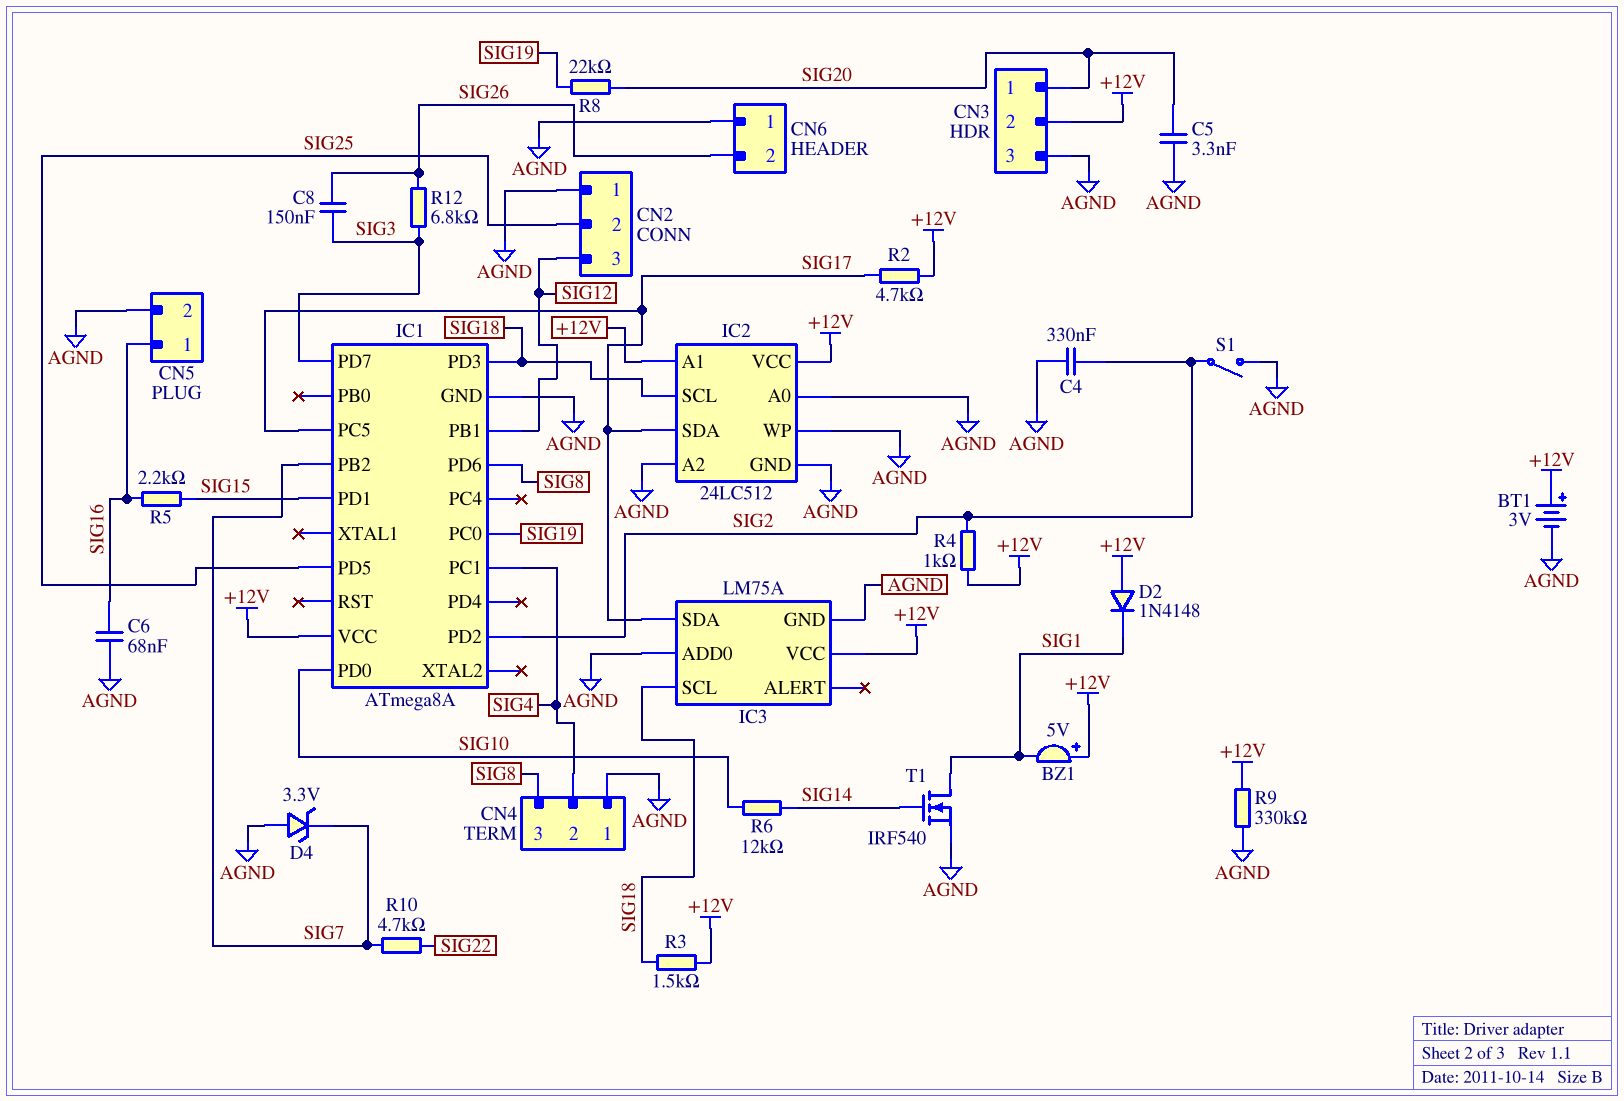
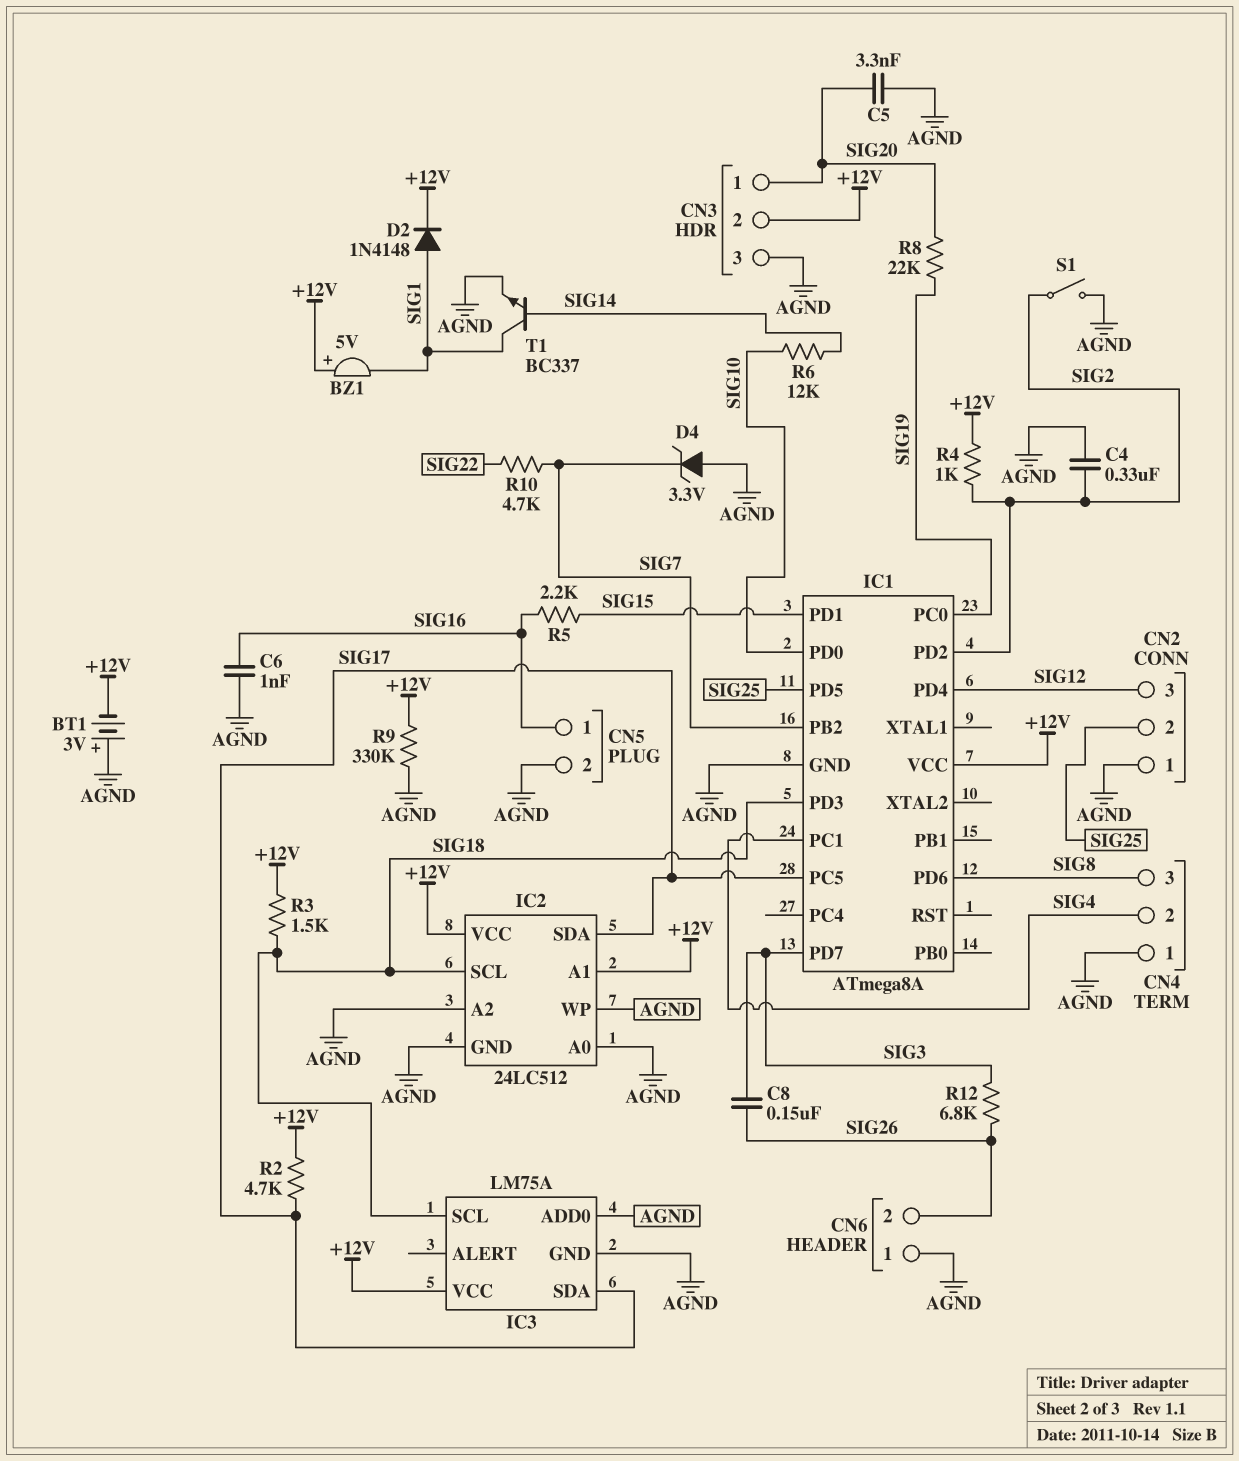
BT1: 3V (plus +12V, minus AGND) -> 3V (plus AGND, minus +12V)
C6: 68nF (AGND, SIG16) -> 1nF (AGND, SIG16)
D2: diode 1N4148 (A +12V, K SIG1) -> diode 1N4148 (A SIG1, K +12V)
IC1 pin PB1: SIG12 -> none
IC1 pin PD4: none -> SIG12
T1: NMOS IRF540 (G SIG14, D SIG1, S AGND) -> NPN BC337 (B SIG14, C SIG1, E AGND)

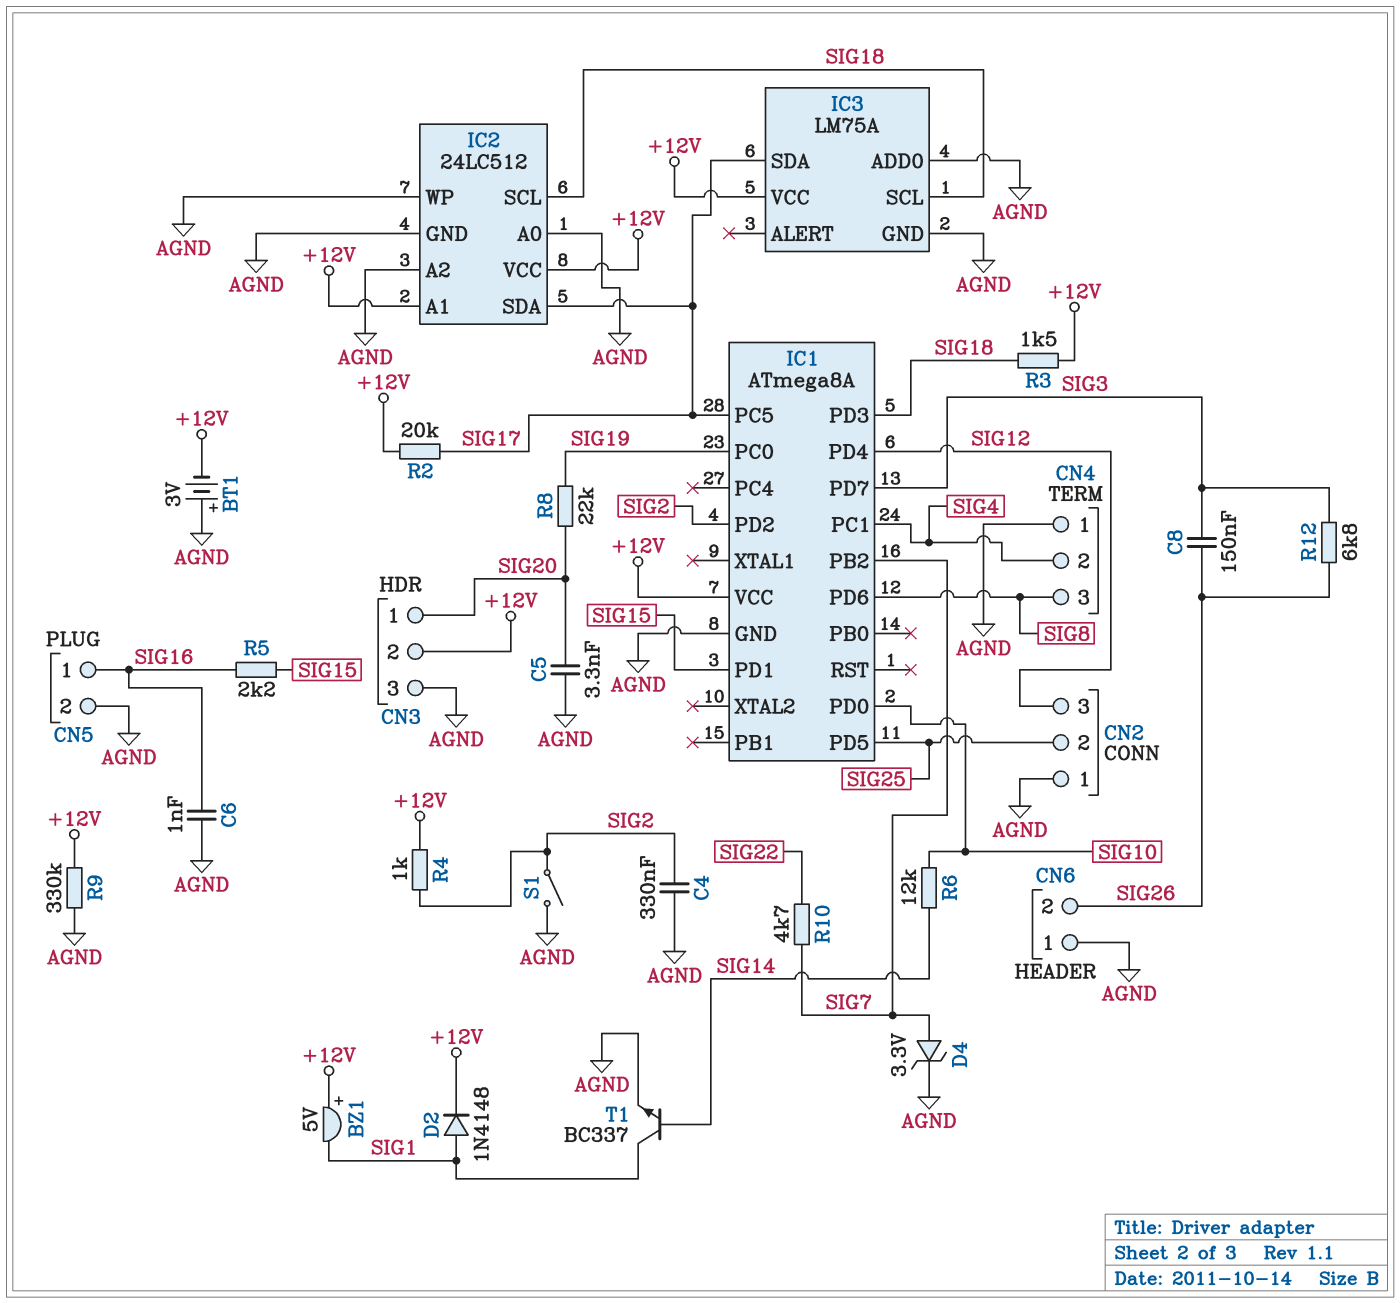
D4: zener 3.3V (A AGND, K SIG7) -> zener 3.3V (A SIG7, K AGND)
R2: 4.7k (+12V, SIG17) -> 20k (+12V, SIG17)

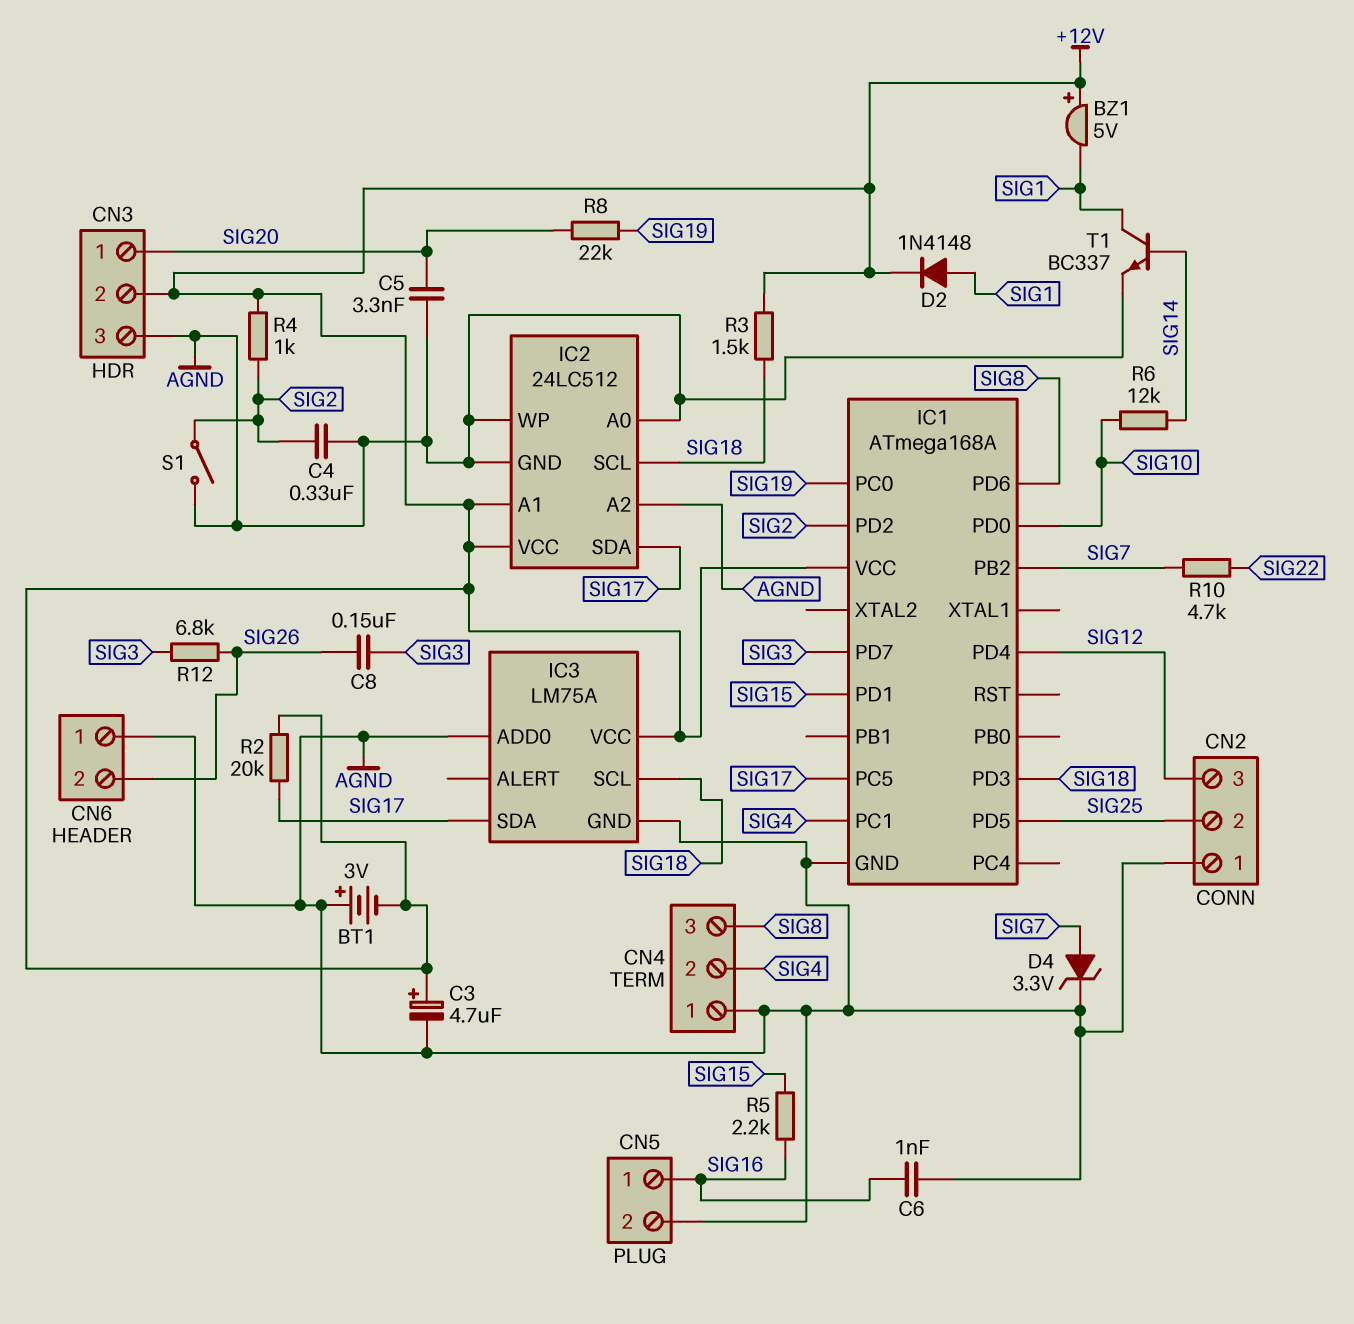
C3: none -> 4.7uF (plus +12V, minus AGND)
IC1: ATmega8A -> ATmega168A
R9: 330k (+12V, AGND) -> none

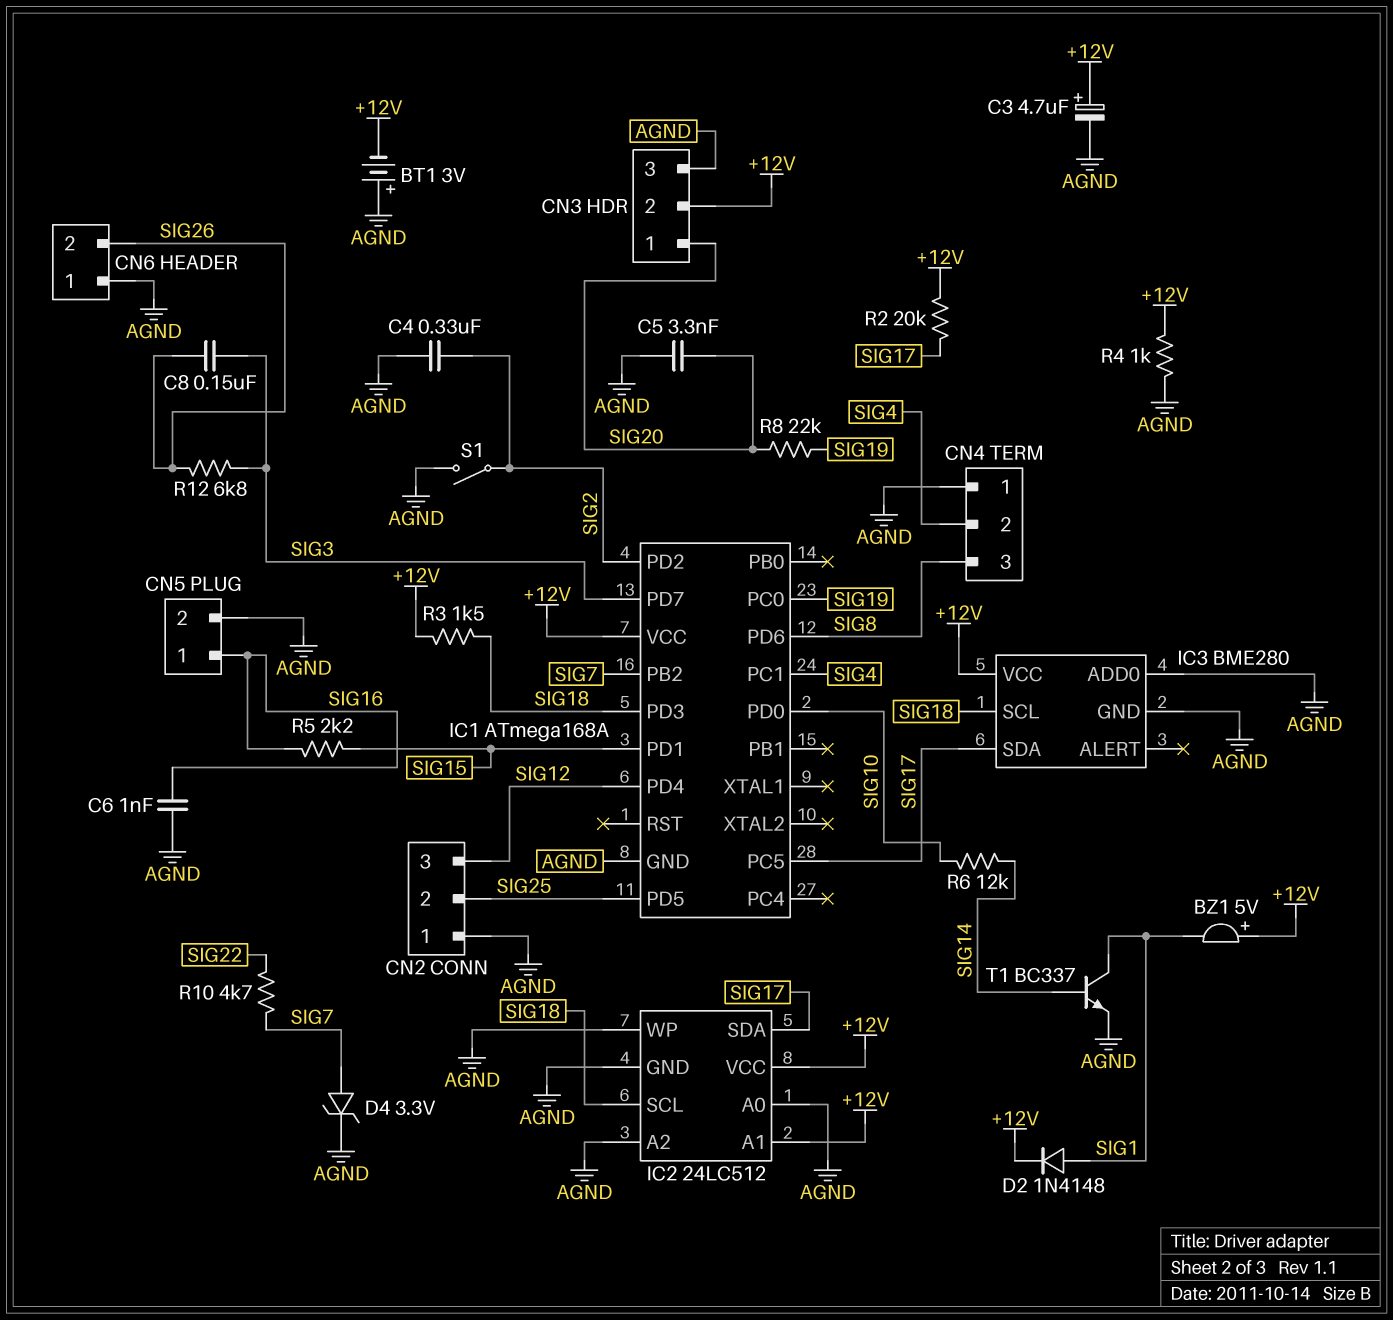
IC3: LM75A -> BME280
R4: 1k (+12V, SIG2) -> 1k (+12V, AGND)

